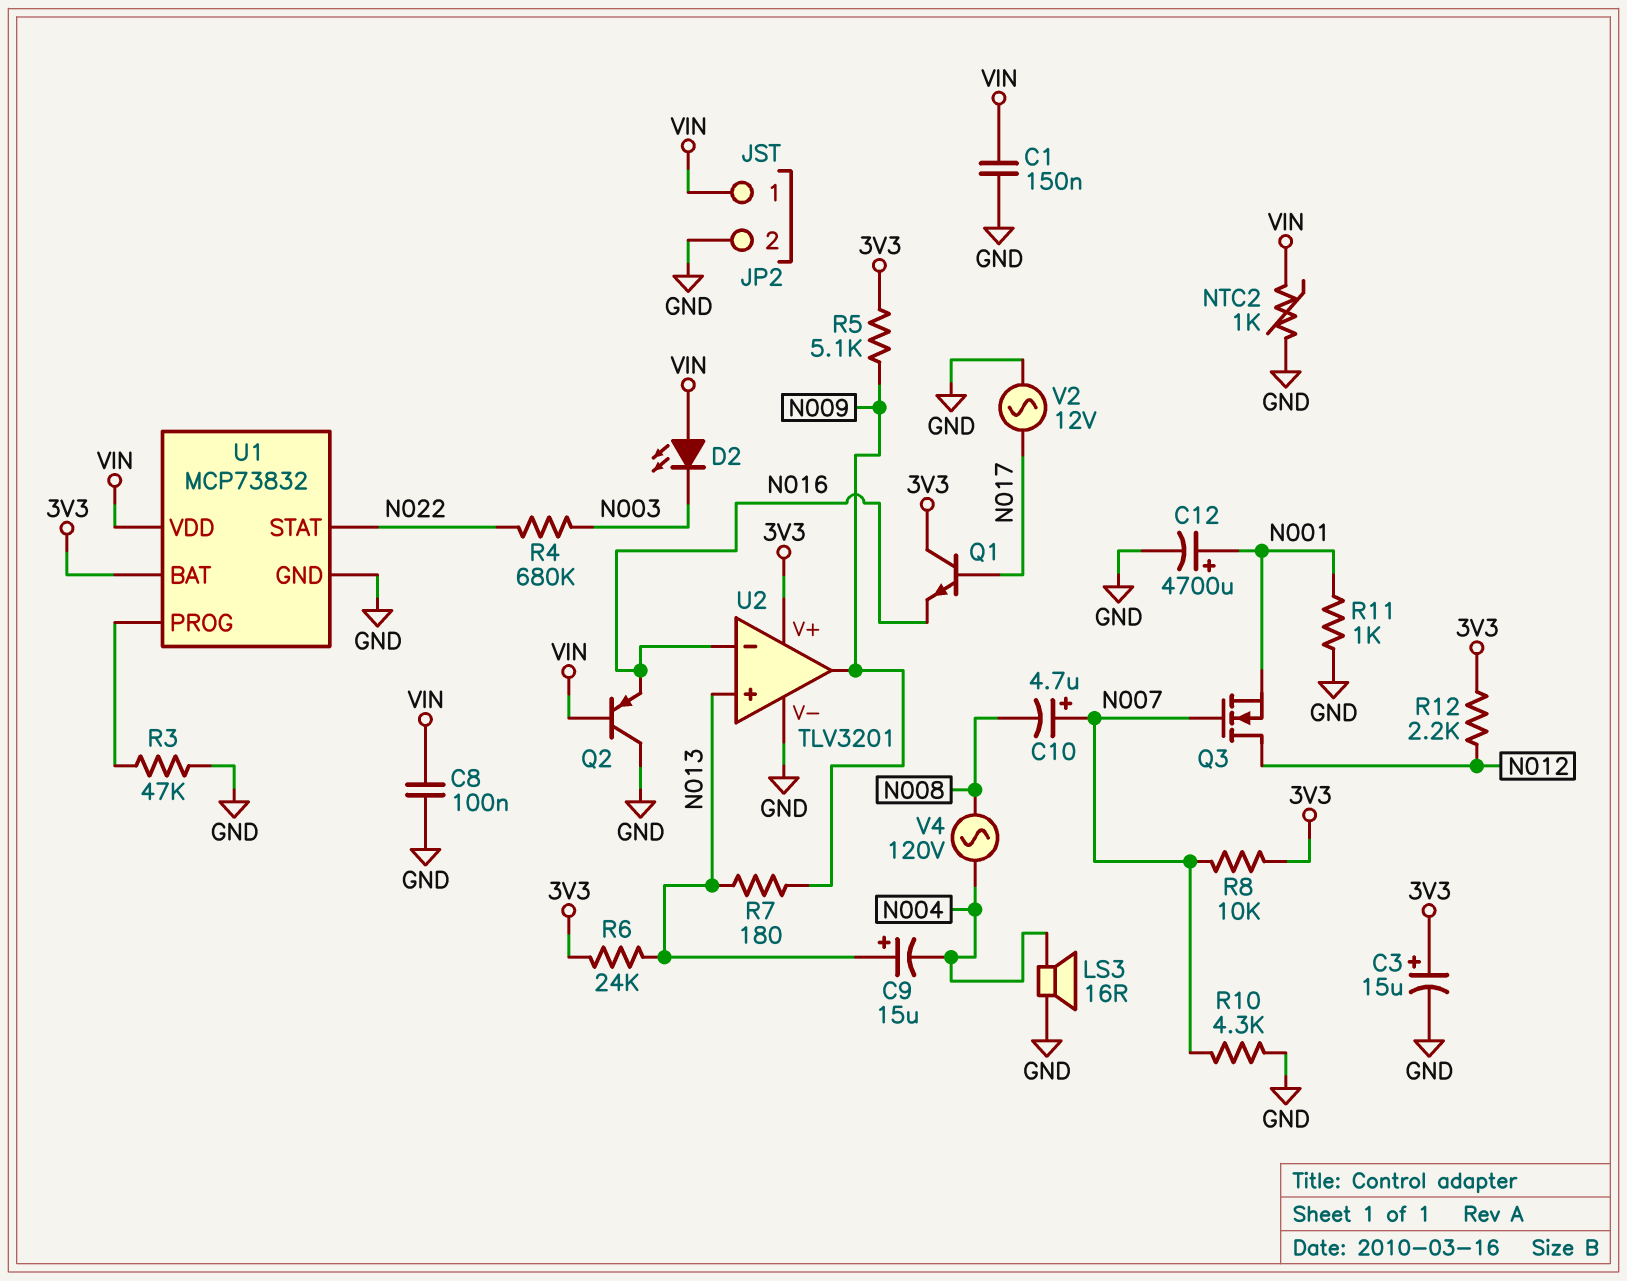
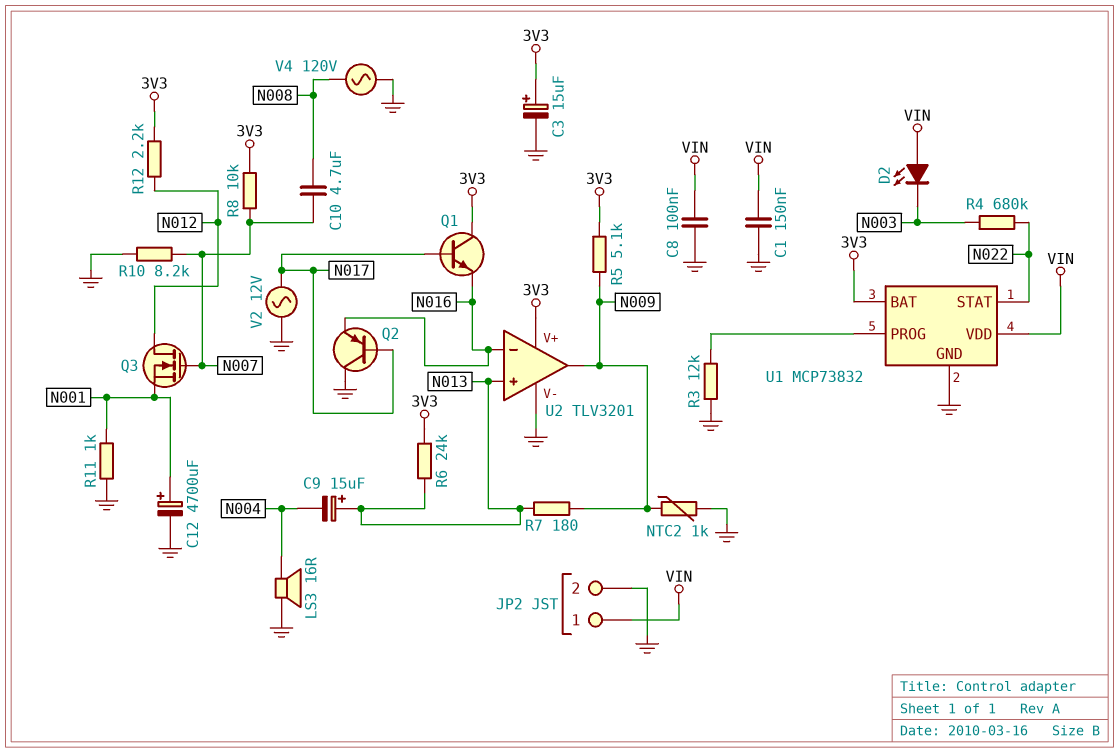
C10: 4.7uF (plus N007, minus N008) -> 4.7uF (N007, N008)
NTC2: 1k (GND, VIN) -> 1k (GND, N009)
Q2: PNP (B VIN, C GND, E N016) -> PNP (B N017, C GND, E N016)
R3: 47k (GND, U1/PROG) -> 12k (GND, U1/PROG)
R10: 4.3k (GND, N007) -> 8.2k (GND, N007)
V4: AC 120V (N004, N008) -> AC 120V (GND, N008)

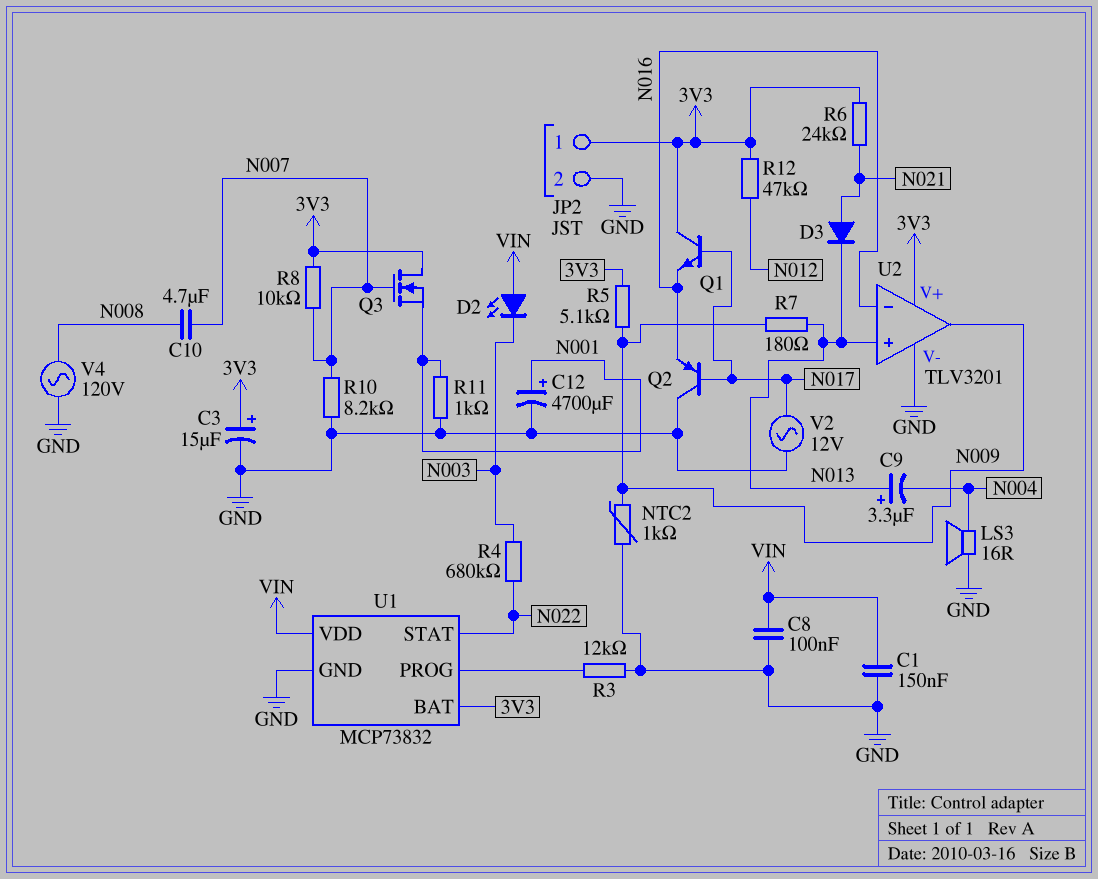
C9: 15uF (plus N013, minus N004) -> 3.3uF (plus N013, minus N004)
D3: none -> diode (A N021, K N013)
JP2 pin 1: VIN -> 3V3
Q3: NMOS (G N007, D N012, S N001) -> NMOS (G N007, D 3V3, S N001)
R6: 24k (3V3, N013) -> 24k (3V3, N021)
R12: 2.2k (3V3, N012) -> 47k (3V3, N012)

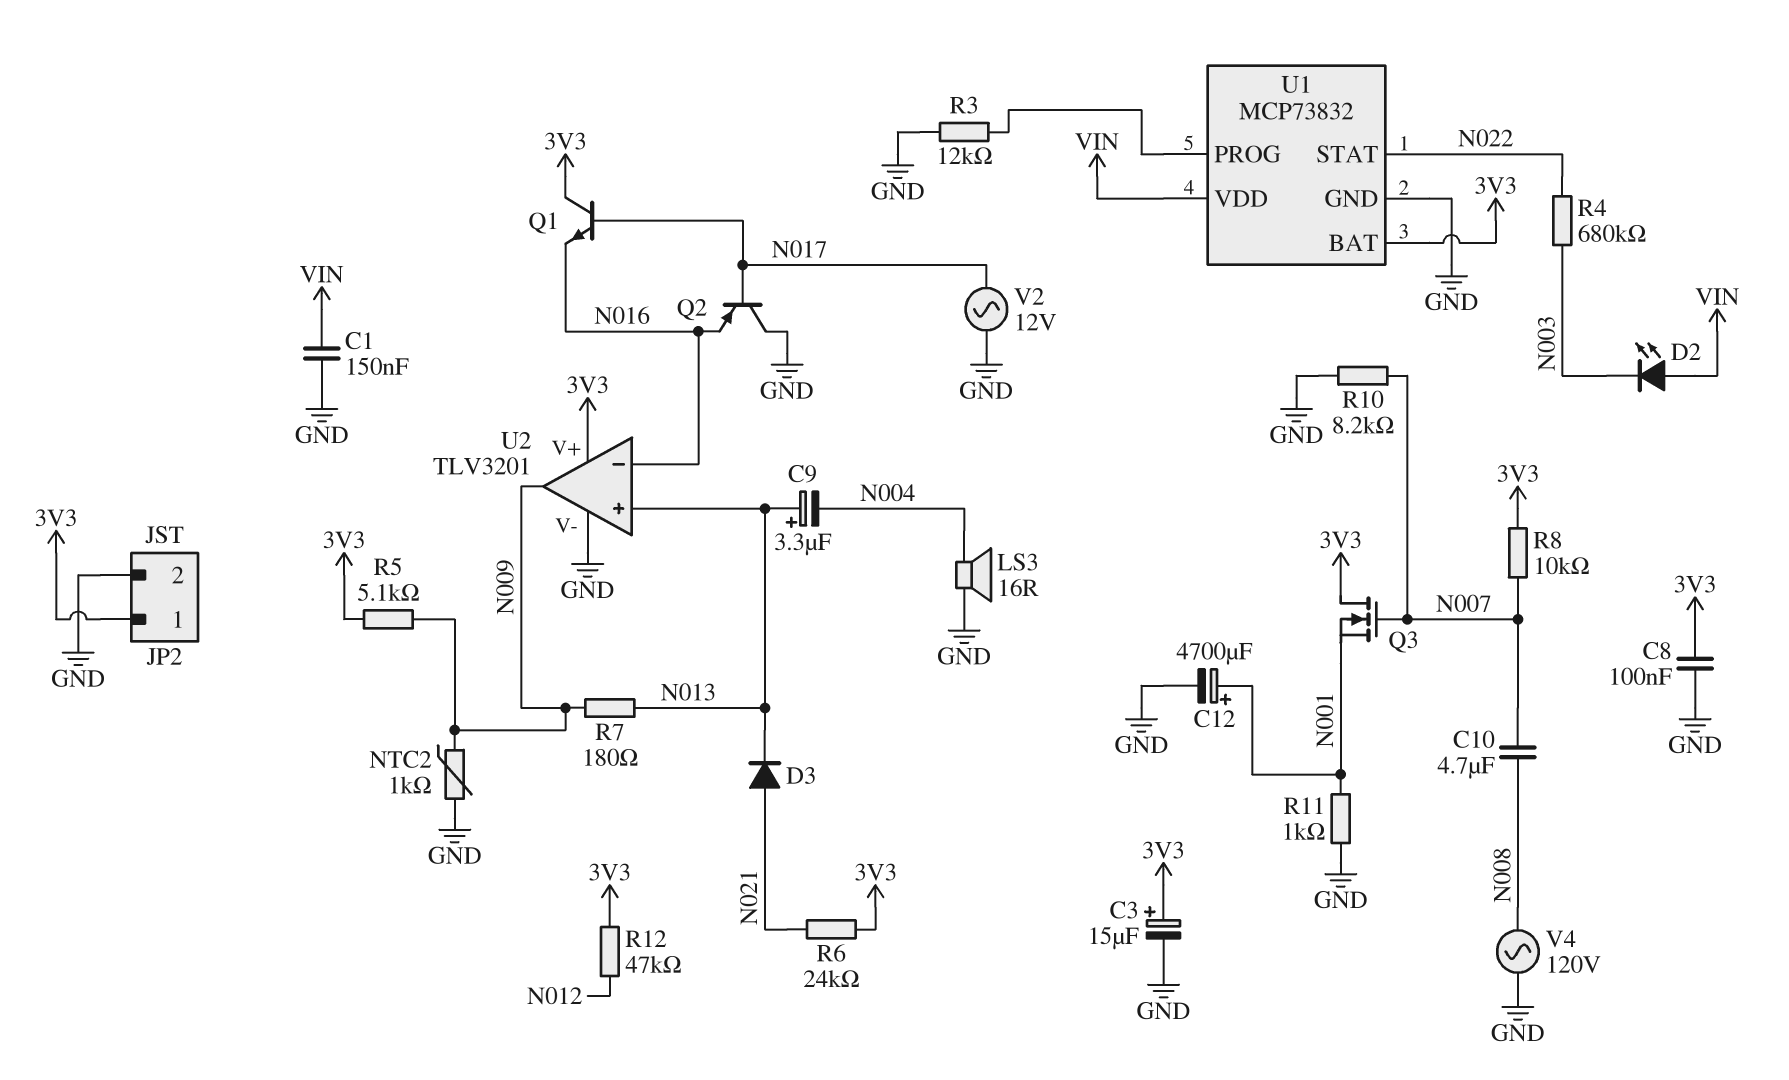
C8: 100nF (GND, VIN) -> 100nF (3V3, GND)

